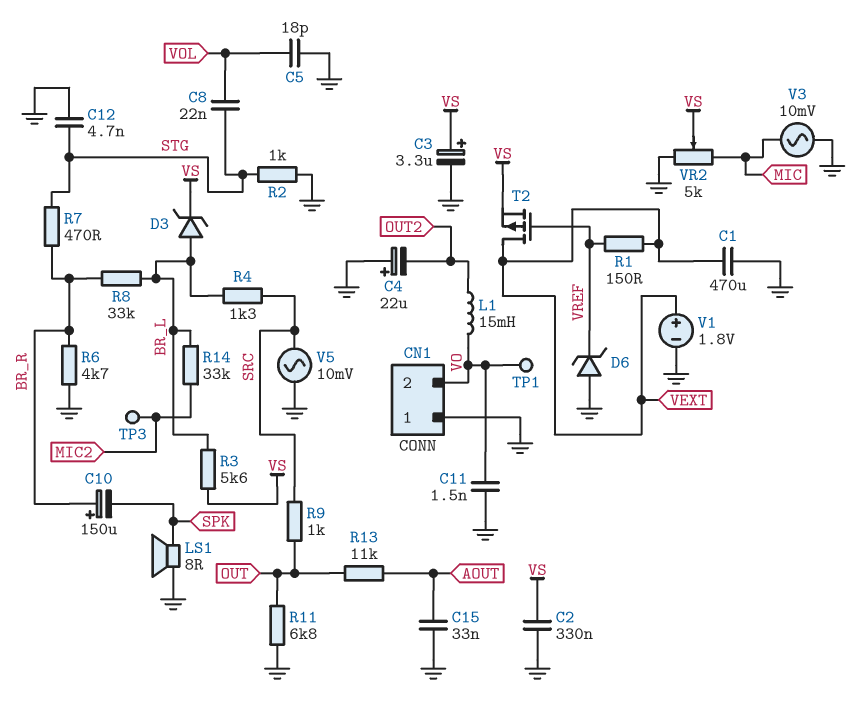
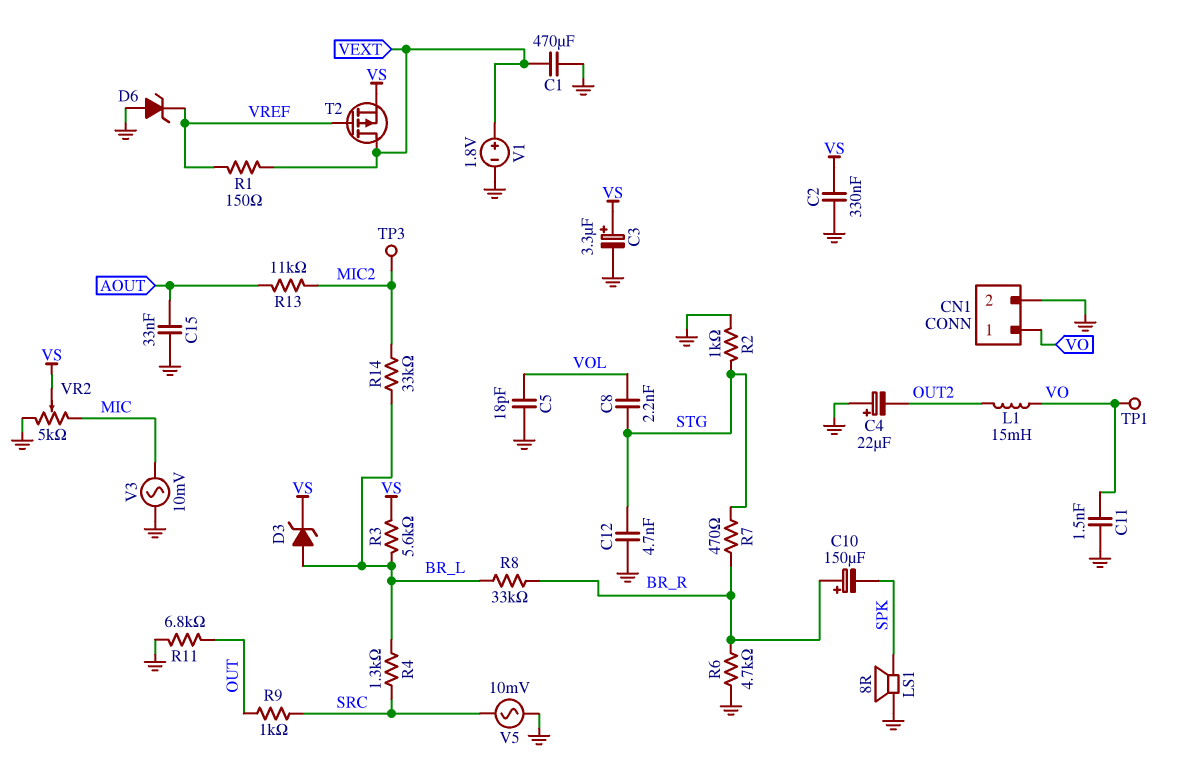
C8: 22nF (STG, VOL) -> 2.2nF (STG, VOL)
CN1 pin 1: GND -> VO
CN1 pin 2: VO -> GND
R13: 11k (AOUT, OUT) -> 11k (AOUT, MIC2)

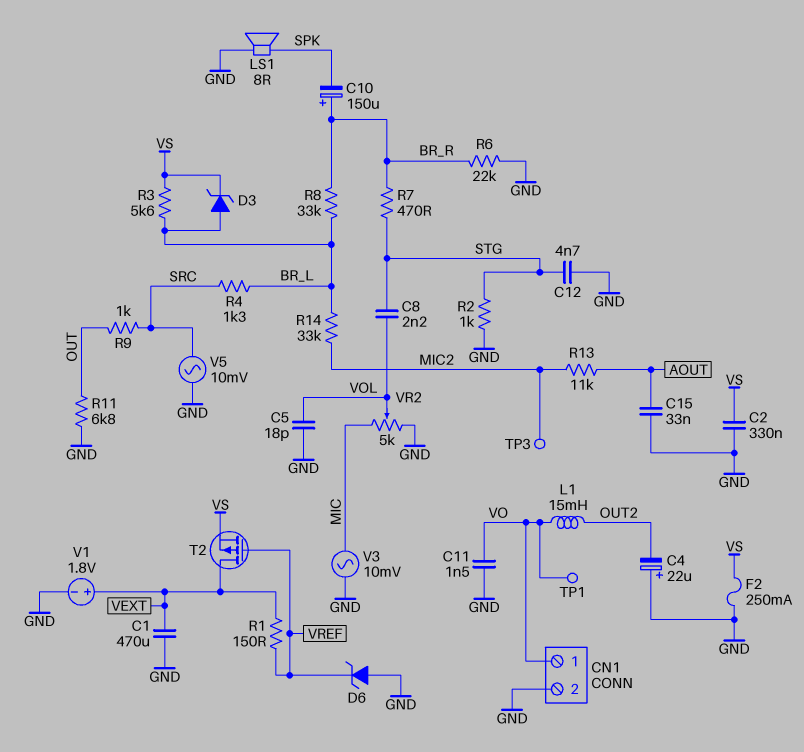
C3: 3.3uF (plus VS, minus GND) -> none
F2: none -> 250mA (GND, VS)
R6: 4.7k (BR_R, GND) -> 22k (BR_R, GND)
VR2: 5k (GND, MIC, wiper VS) -> 5k (GND, MIC, wiper VOL)

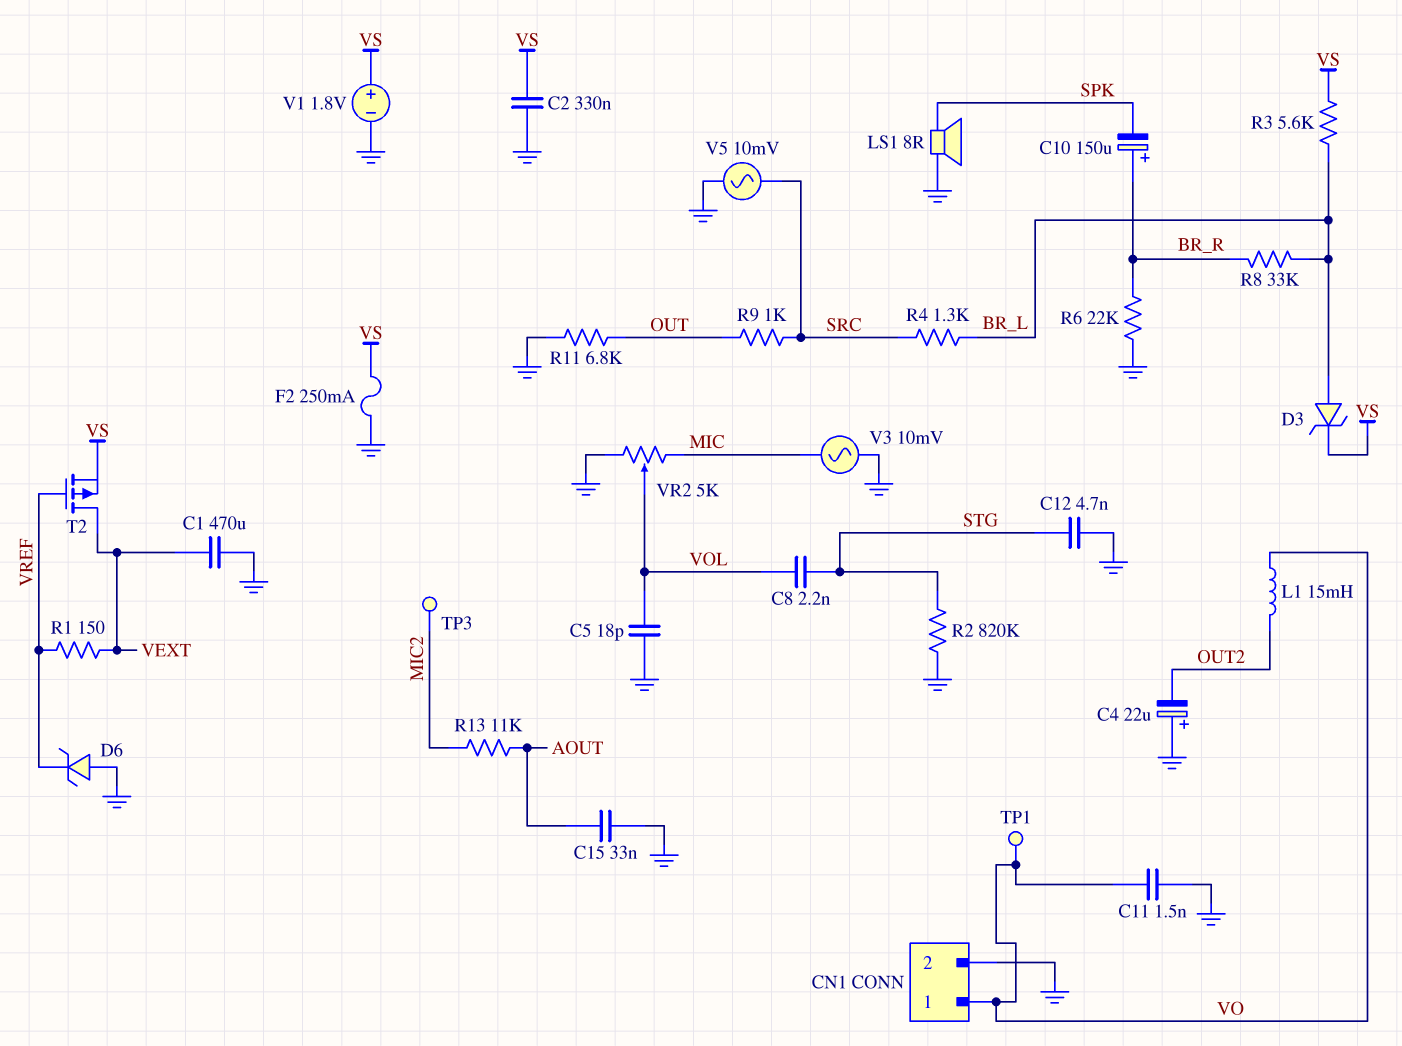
R2: 1k (GND, STG) -> 820k (GND, STG)
R7: 470 (BR_R, STG) -> none
R14: 33k (BR_L, MIC2) -> none
V1: 1.8V (plus VEXT, minus GND) -> 1.8V (plus VS, minus GND)

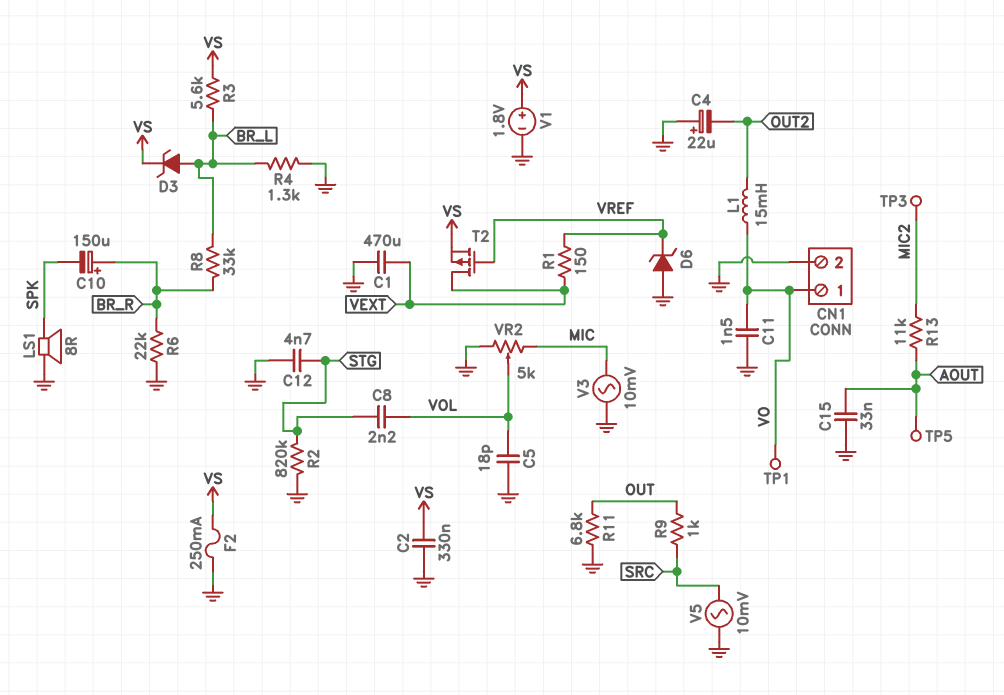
R4: 1.3k (BR_L, SRC) -> 1.3k (BR_L, GND)
TP5: none -> test point (AOUT)

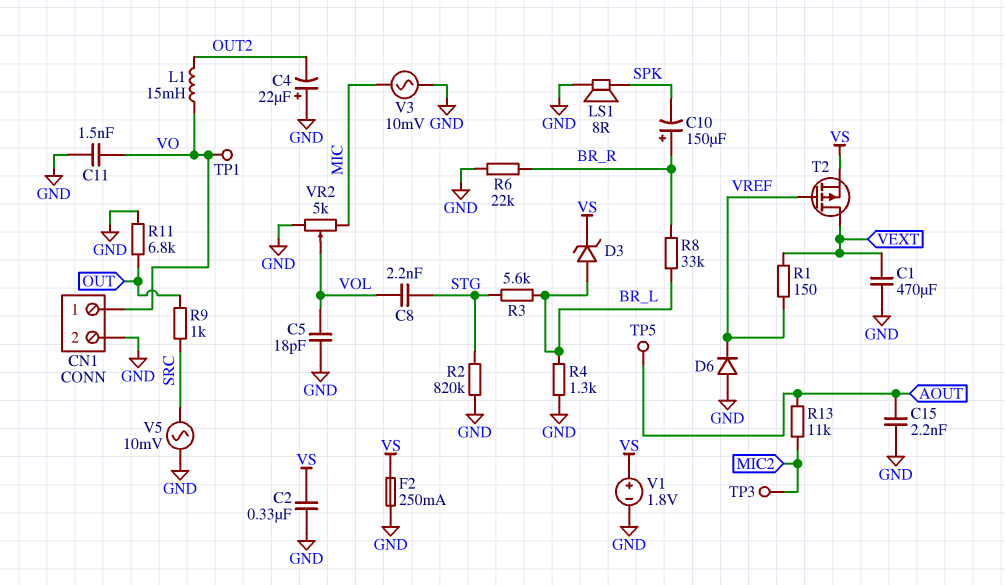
C12: 4.7nF (GND, STG) -> none
C15: 33nF (AOUT, GND) -> 2.2nF (AOUT, GND)
D6: zener (A GND, K VREF) -> diode (A GND, K VREF)
R3: 5.6k (BR_L, VS) -> 5.6k (BR_L, STG)

